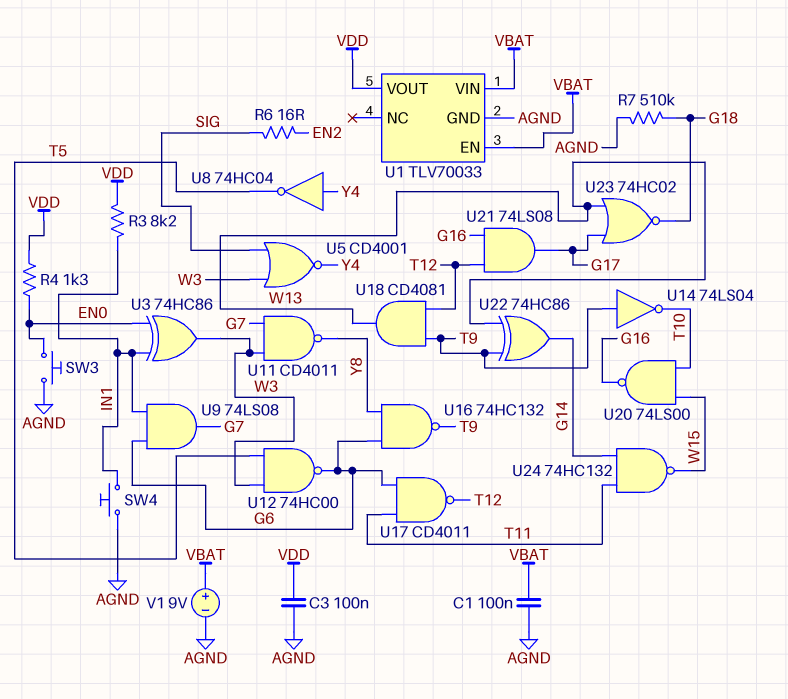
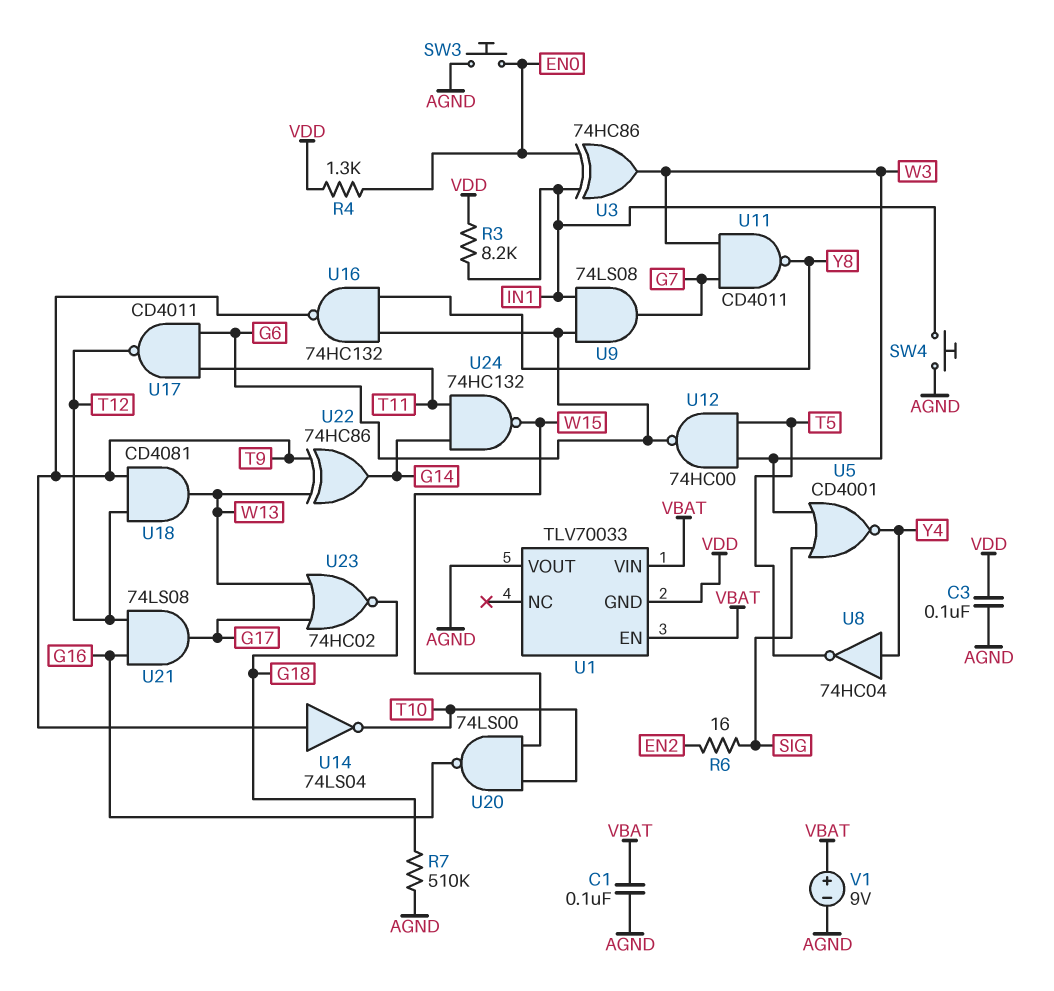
U1 pin GND: AGND -> VDD
U1 pin VOUT: VDD -> AGND

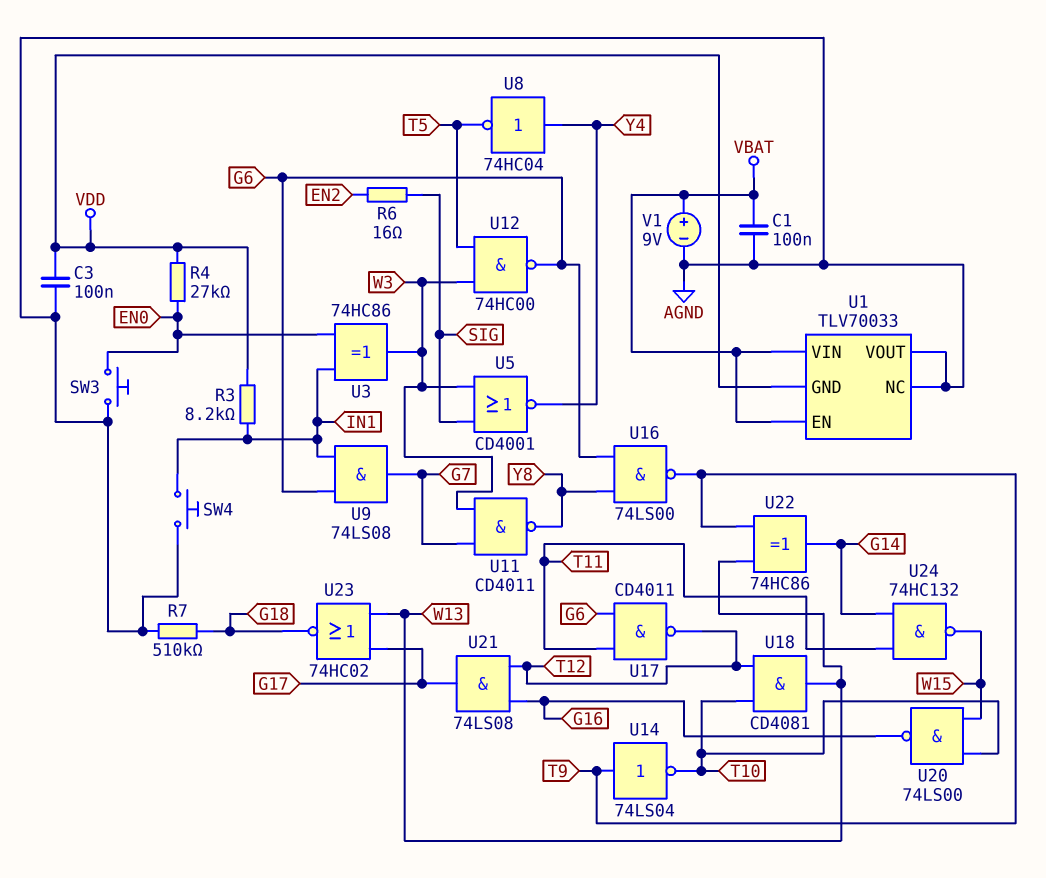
R4: 1.3k (EN0, VDD) -> 27k (EN0, VDD)
U1 pin NC: none -> AGND
U16: NAND 74HC132 (in G6, in Y8, out T9) -> NAND 74LS00 (in G6, in Y8, out T9)
U18: AND CD4081 (in T9, in T12, out W13) -> AND CD4081 (in T10, in T12, out W13)

